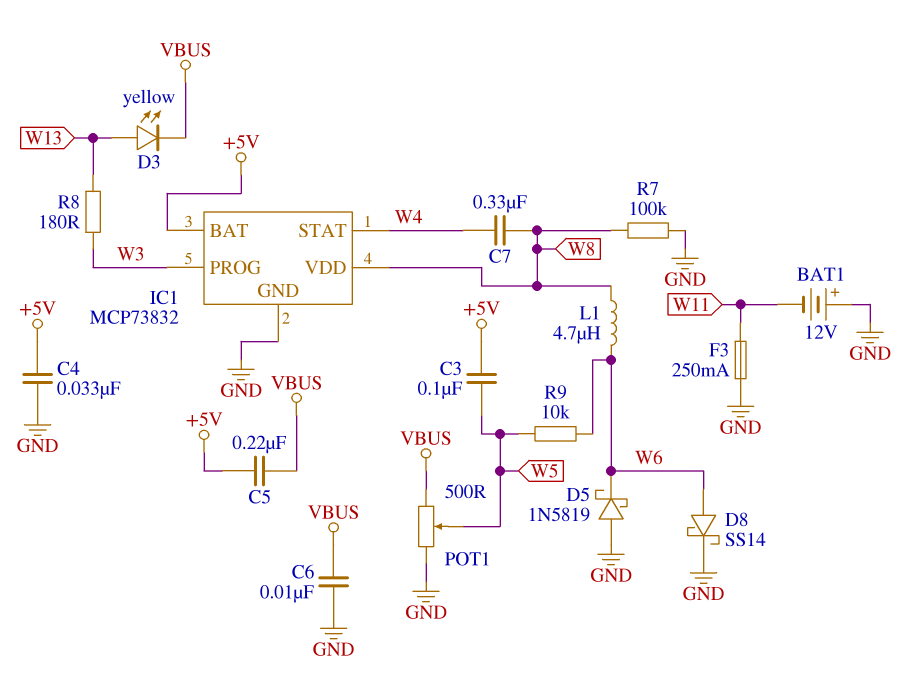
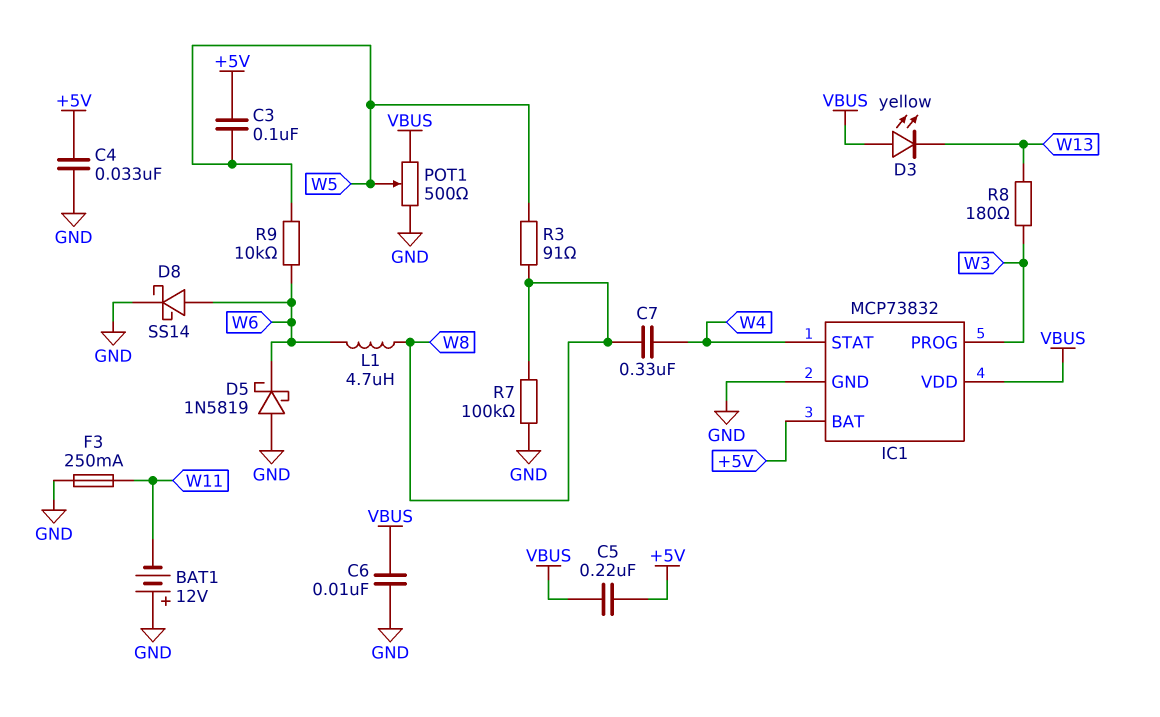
D3: LED yellow (A W13, K VBUS) -> LED yellow (A VBUS, K W13)
IC1 pin VDD: W8 -> VBUS
R3: none -> 91 (W5, W8)

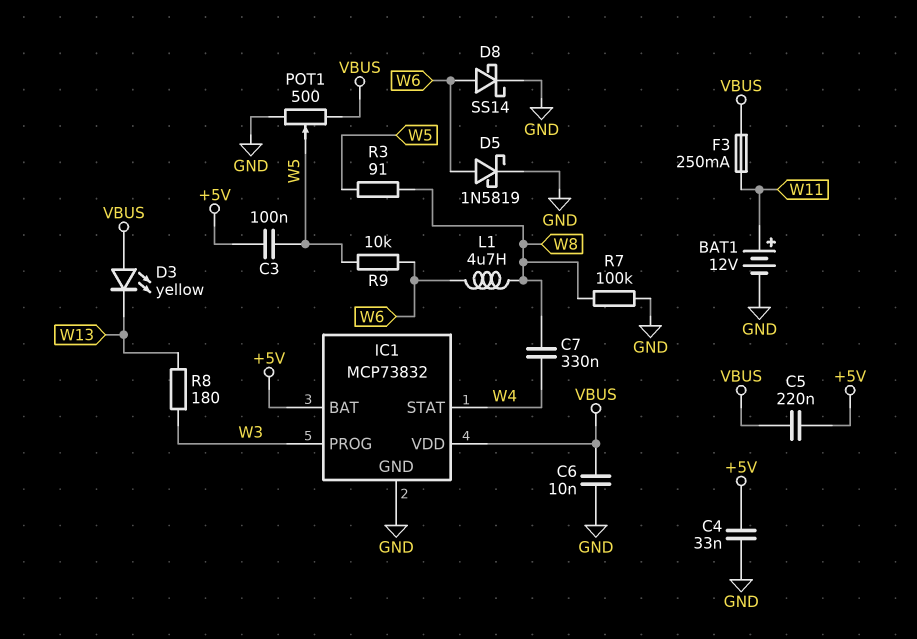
BAT1: 12V (plus GND, minus W11) -> 12V (plus W11, minus GND)
D5: schottky 1N5819 (A GND, K W6) -> schottky 1N5819 (A W6, K GND)
F3: 250mA (GND, W11) -> 250mA (VBUS, W11)

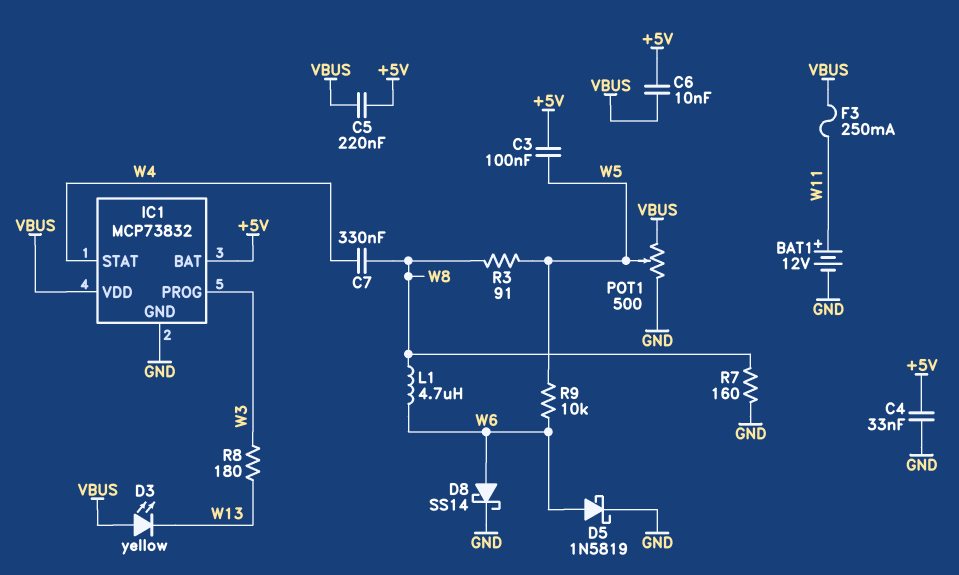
C6: 10nF (GND, VBUS) -> 10nF (+5V, VBUS)
R7: 100k (GND, W8) -> 160 (GND, W8)

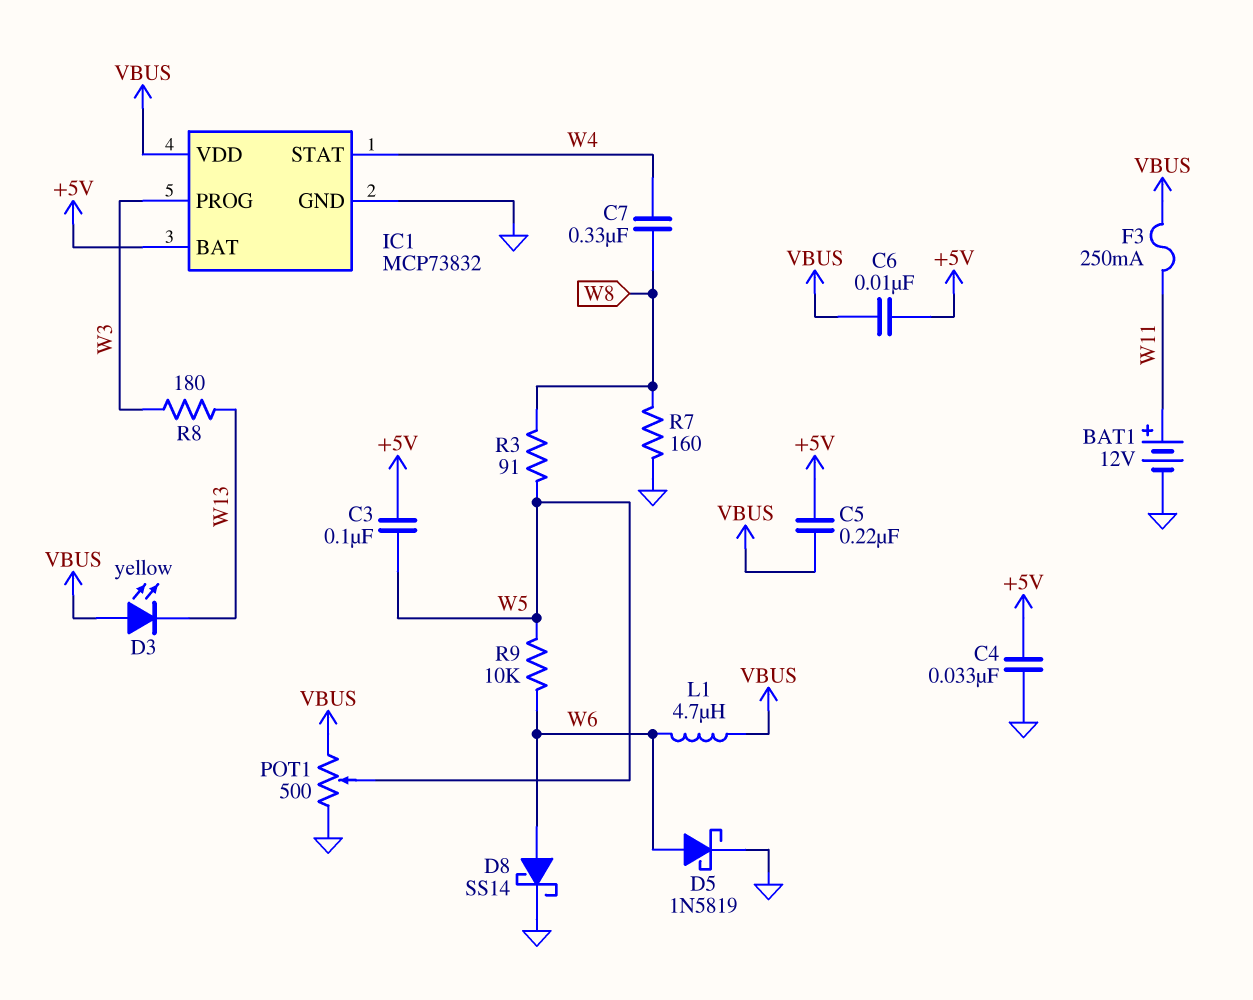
L1: 4.7uH (W6, W8) -> 4.7uH (VBUS, W6)

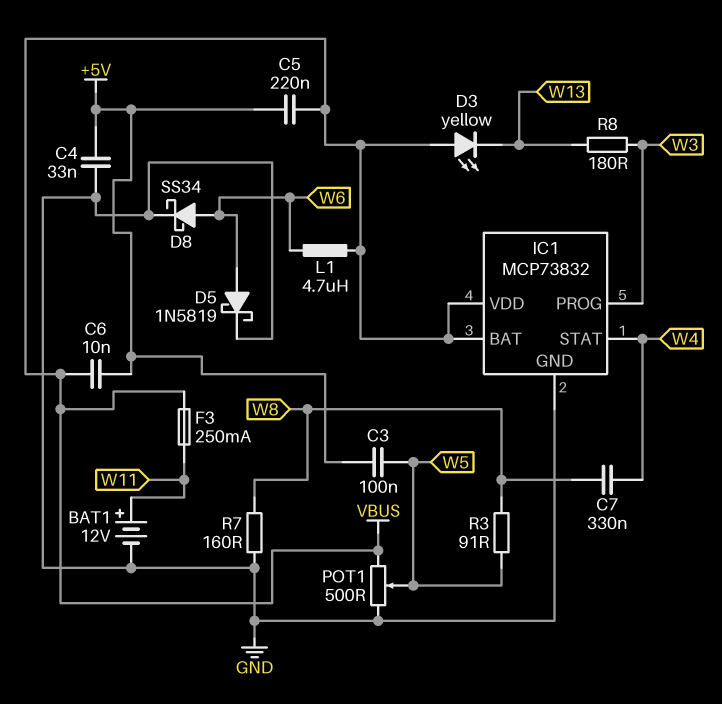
D8: schottky SS14 (A W6, K GND) -> schottky SS34 (A W6, K GND)
IC1 pin BAT: +5V -> VBUS
R9: 10k (W5, W6) -> none

